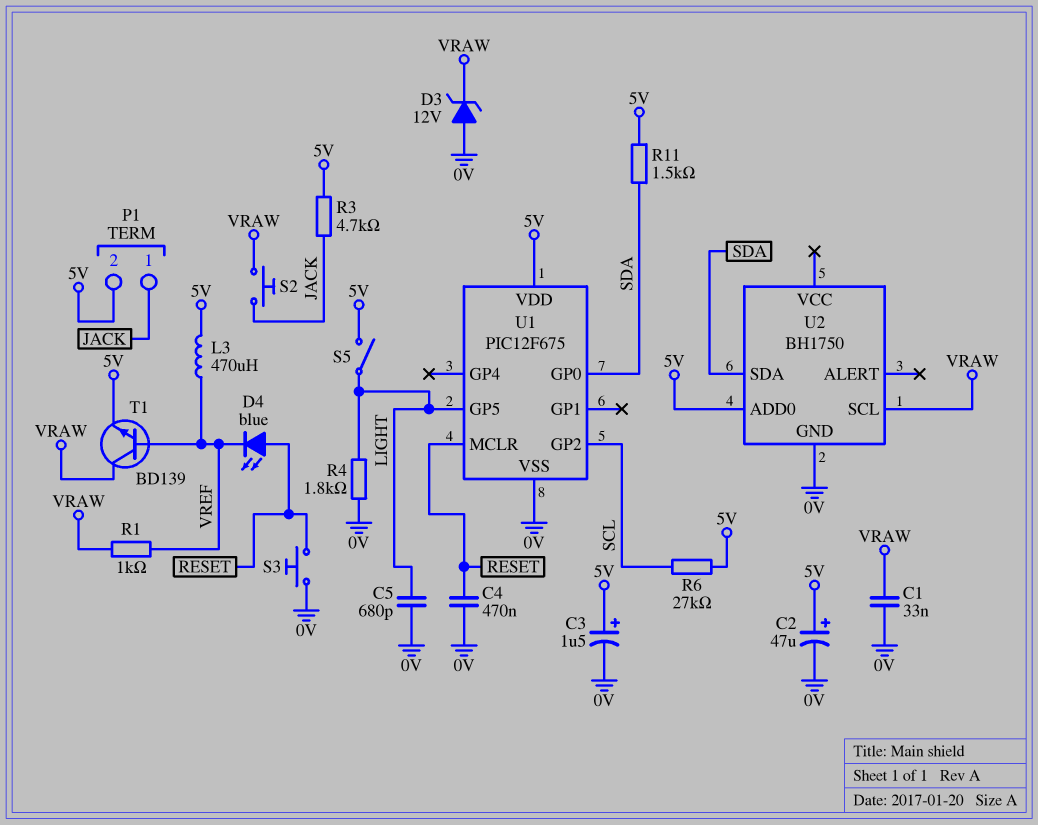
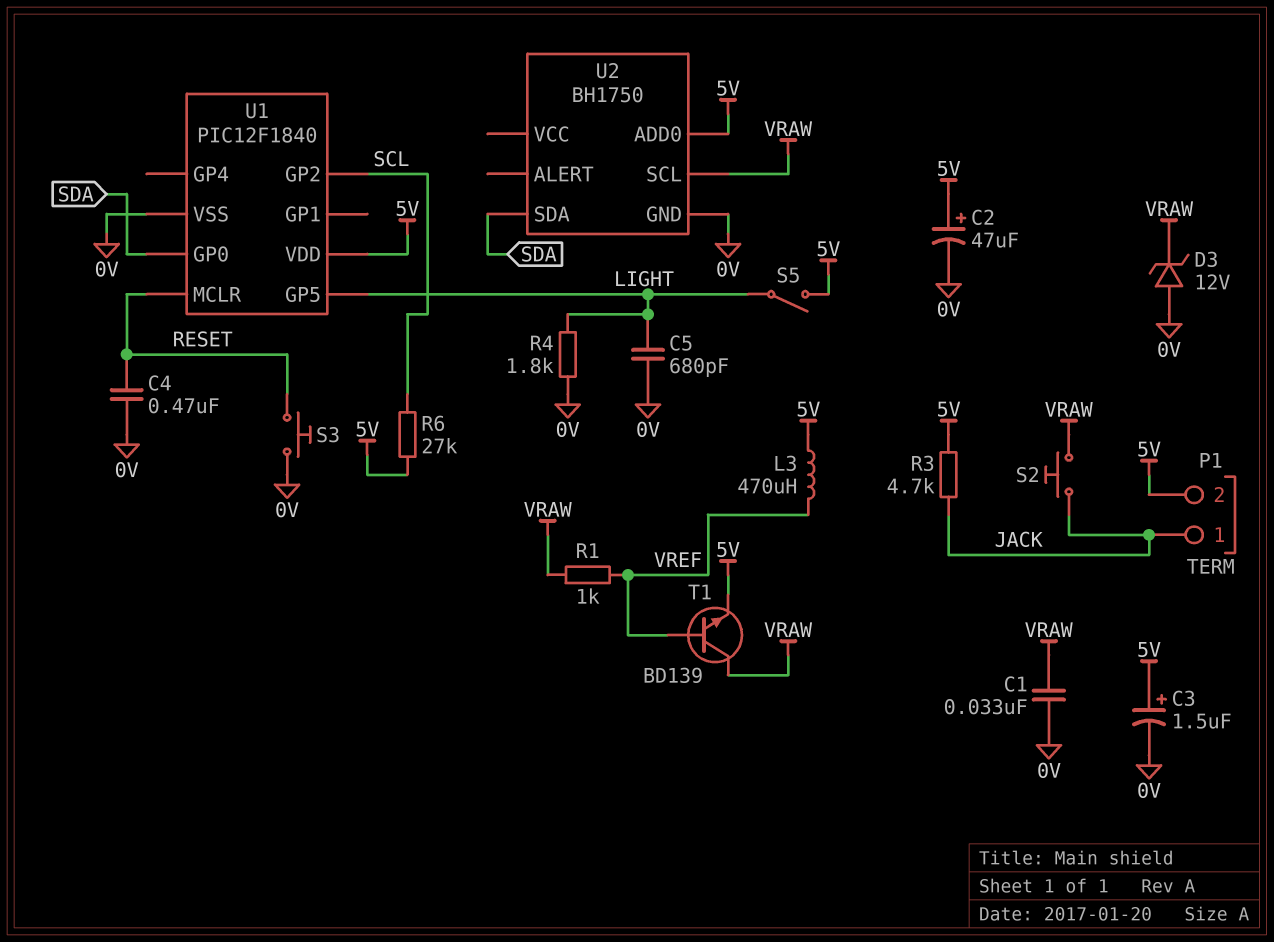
D4: LED blue (A RESET, K VREF) -> none
R11: 1.5k (5V, SDA) -> none
U1: PIC12F675 -> PIC12F1840

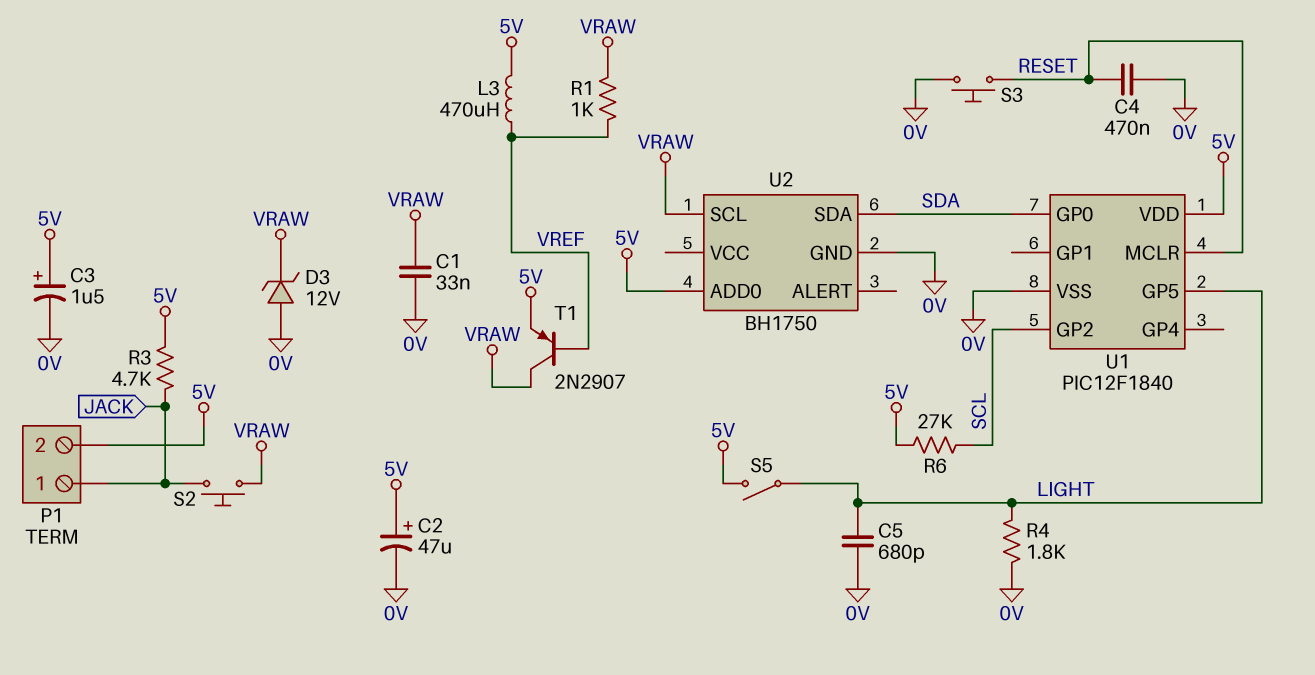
T1: NPN BD139 (B VREF, C VRAW, E 5V) -> PNP 2N2907 (B VREF, C VRAW, E 5V)

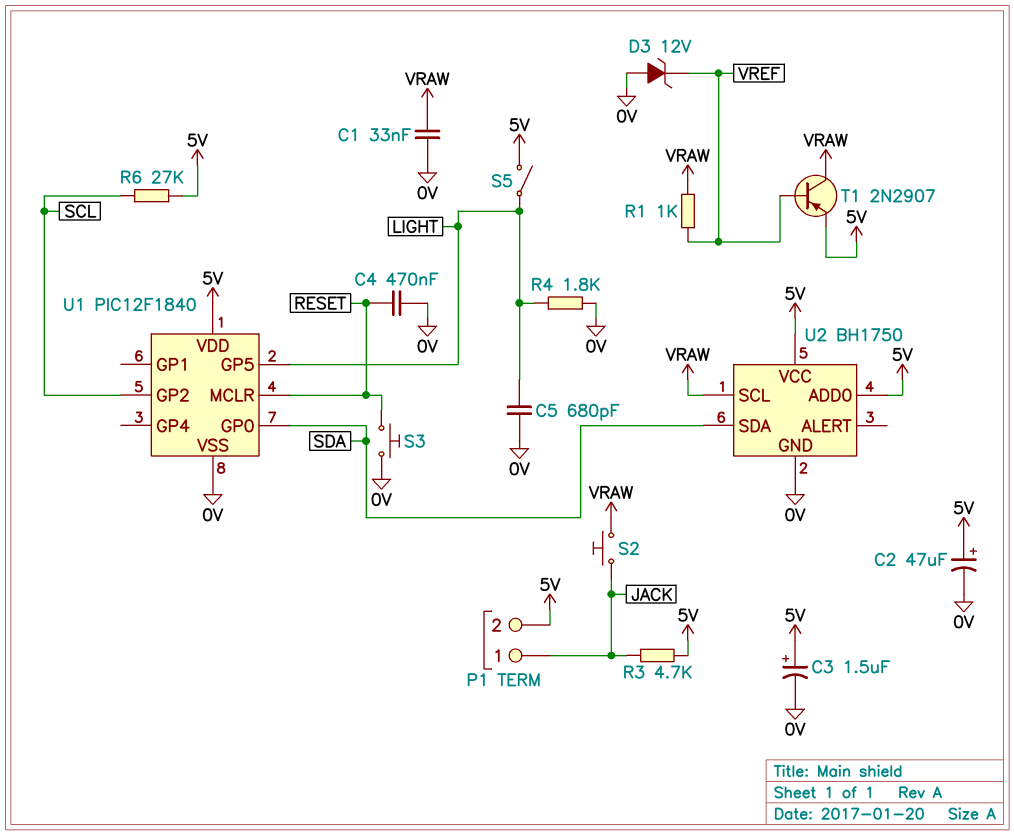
D3: zener 12V (A 0V, K VRAW) -> zener 12V (A 0V, K VREF)
L3: 470uH (5V, VREF) -> none
U2 pin VCC: none -> 5V

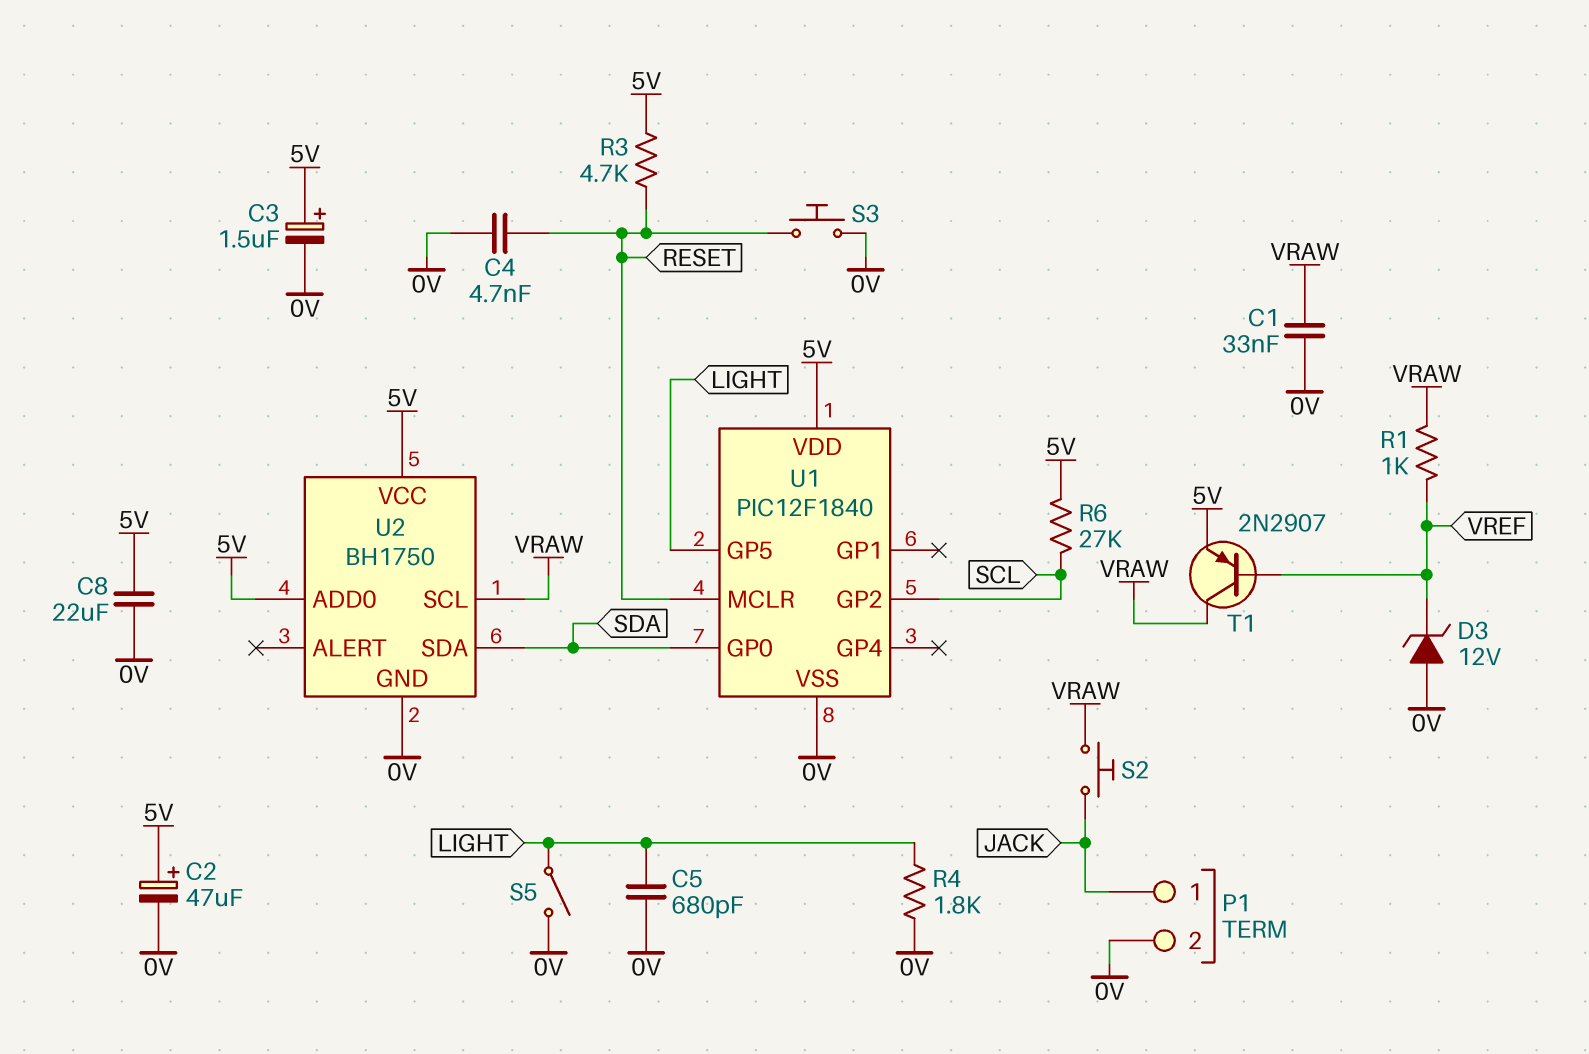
C4: 470nF (0V, RESET) -> 4.7nF (0V, RESET)
C8: none -> 22uF (0V, 5V)
P1 pin 2: 5V -> 0V
R3: 4.7k (5V, JACK) -> 4.7k (5V, RESET)
S5: switch (5V, LIGHT) -> switch (0V, LIGHT)

